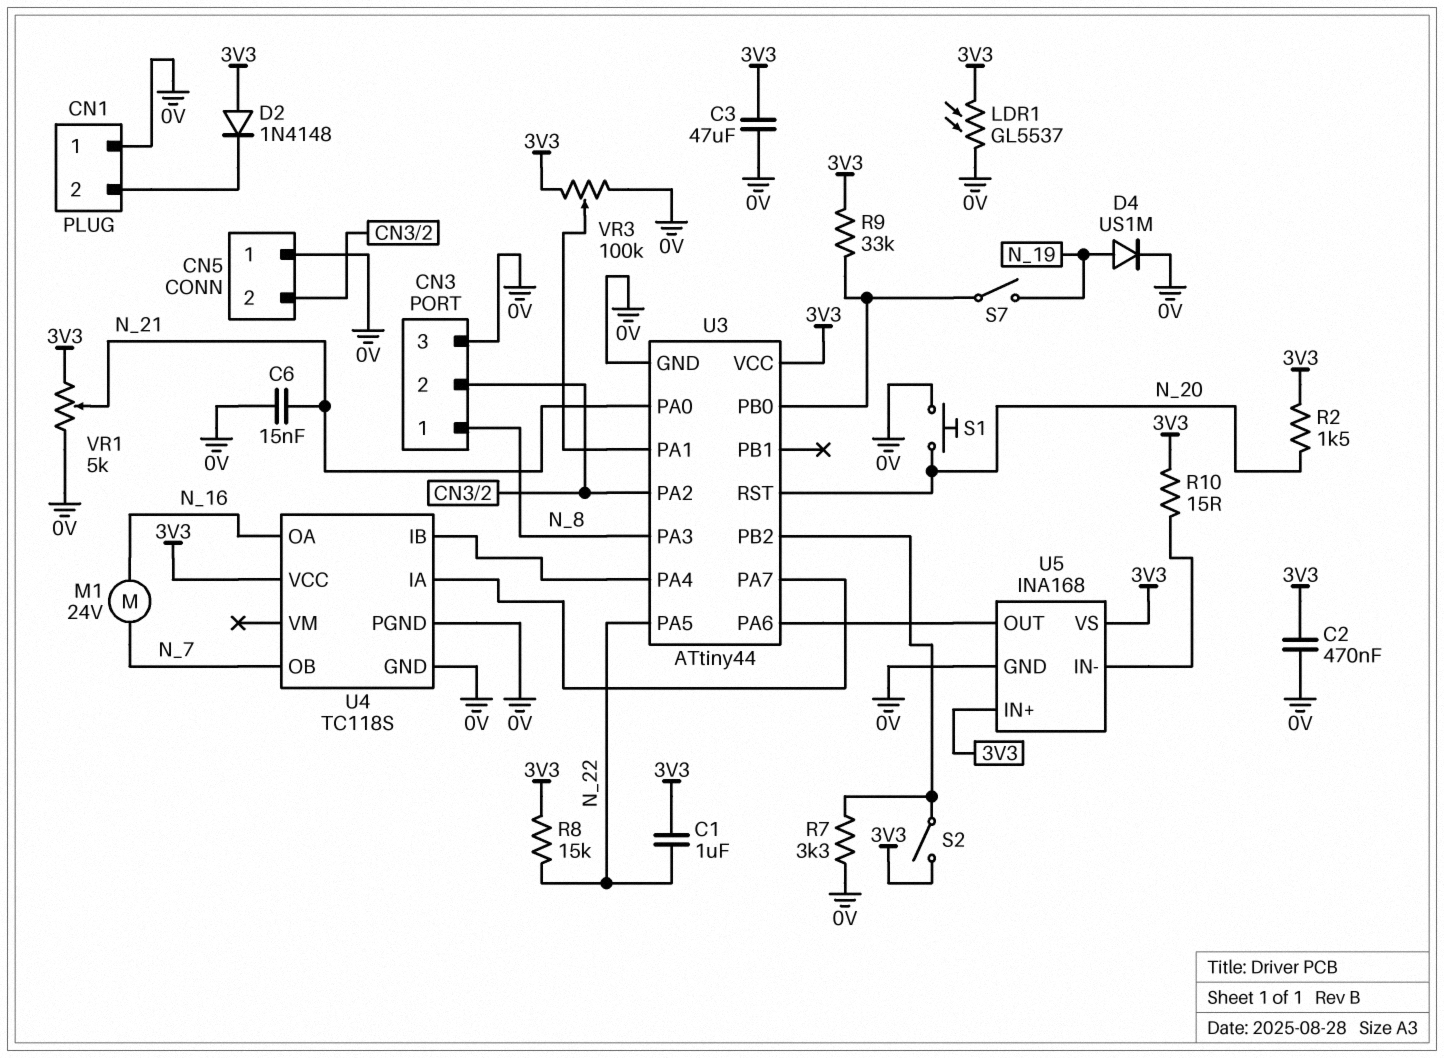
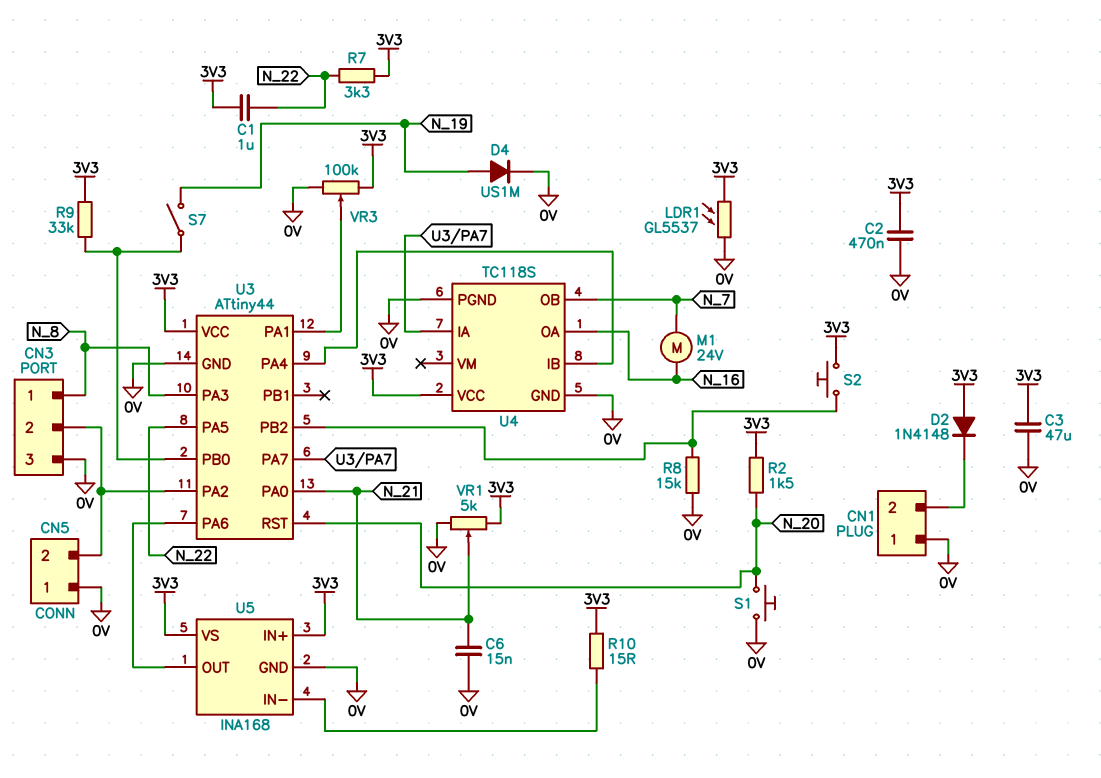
R7: 3.3k (0V, U3/PB2) -> 3.3k (3V3, N_22)
R8: 15k (3V3, N_22) -> 15k (0V, U3/PB2)
S2: switch (3V3, U3/PB2) -> button (3V3, U3/PB2)

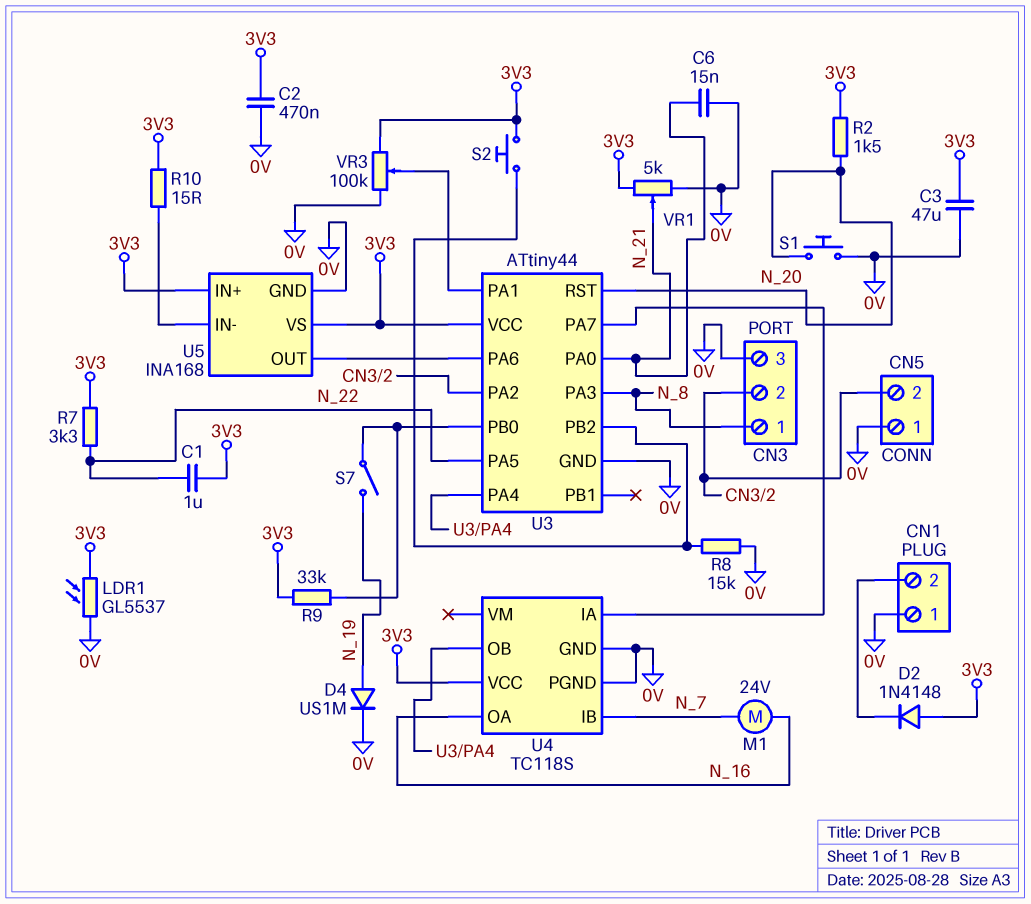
U4 pin IB: U3/PA4 -> N_7
U4 pin OB: N_7 -> U3/PA4

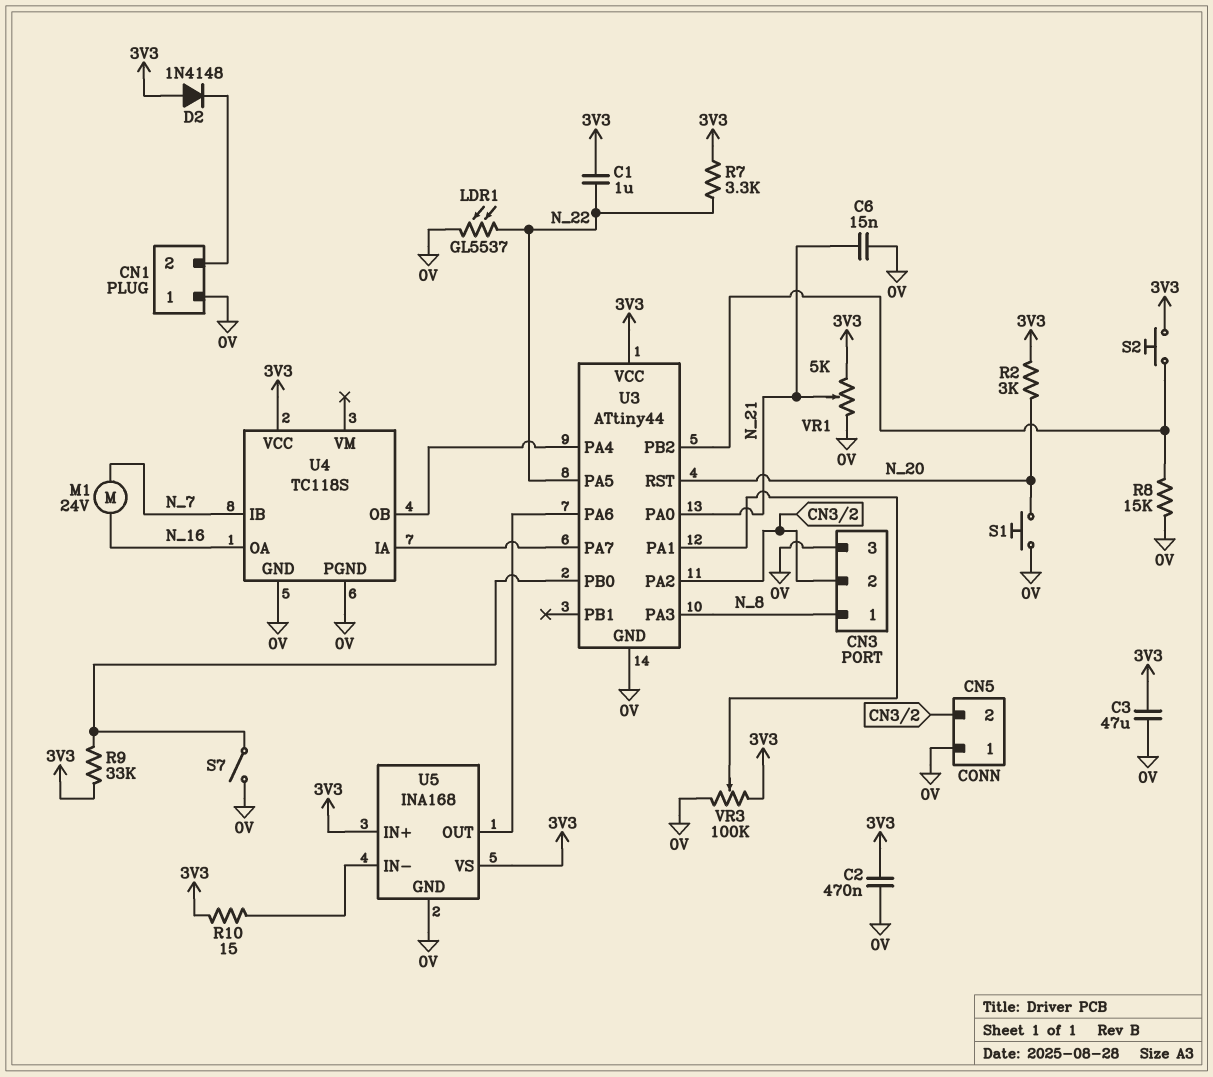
D4: diode US1M (A N_19, K 0V) -> none
LDR1: GL5537 (0V, 3V3) -> GL5537 (0V, N_22)
R2: 1.5k (3V3, N_20) -> 3k (3V3, N_20)
S7: switch (N_19, U3/PB0) -> switch (0V, U3/PB0)

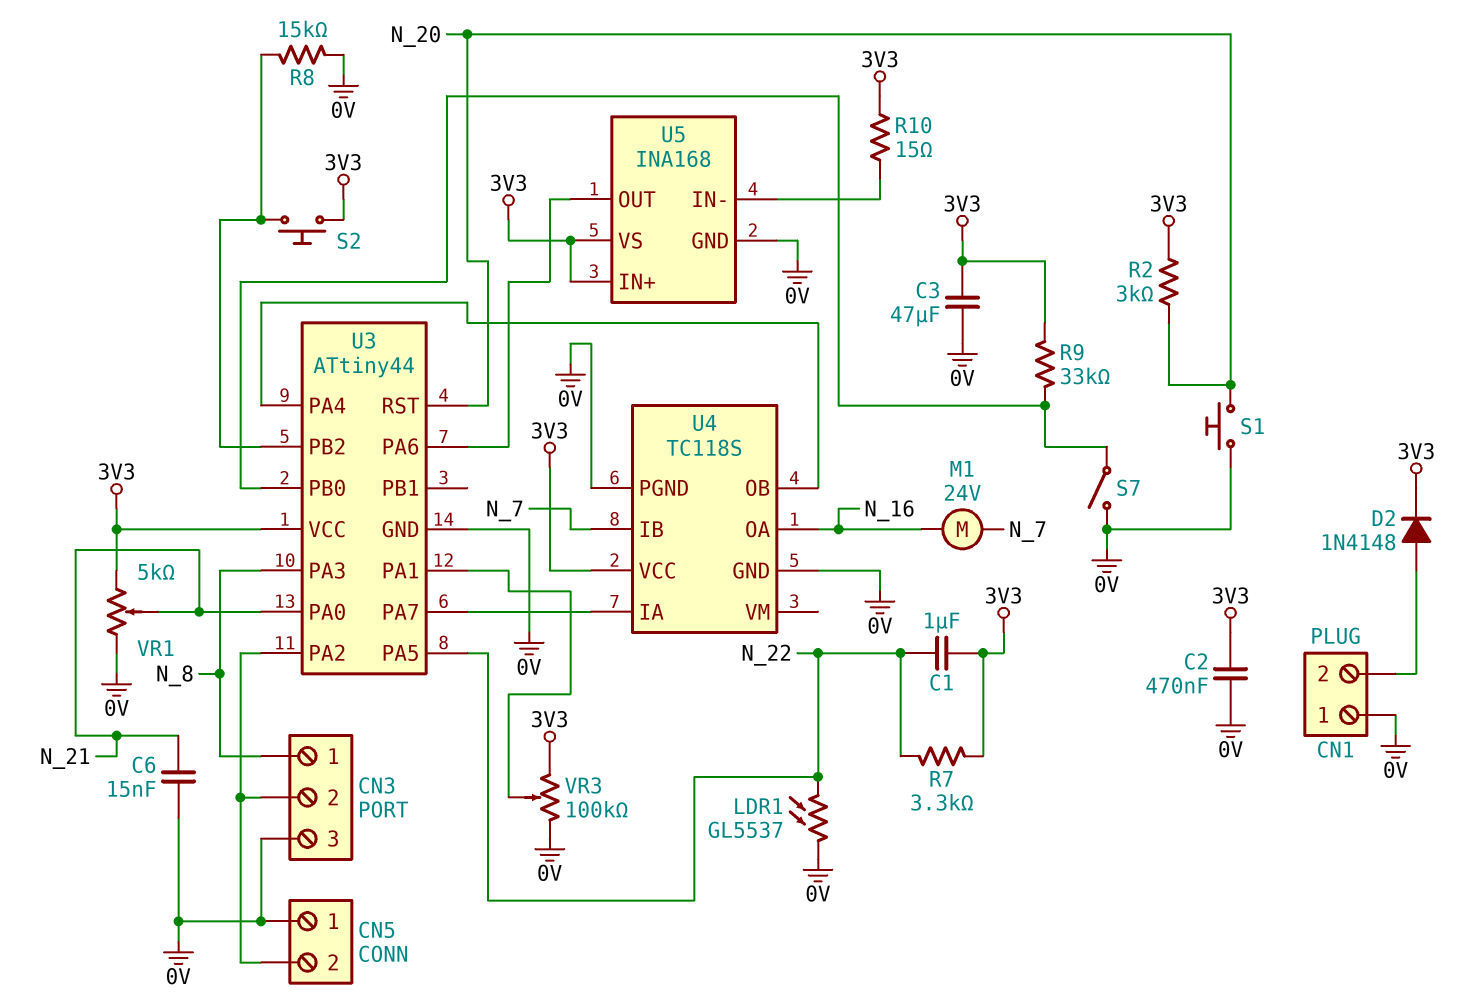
D2: diode 1N4148 (A 3V3, K CN1/2) -> diode 1N4148 (A CN1/2, K 3V3)

